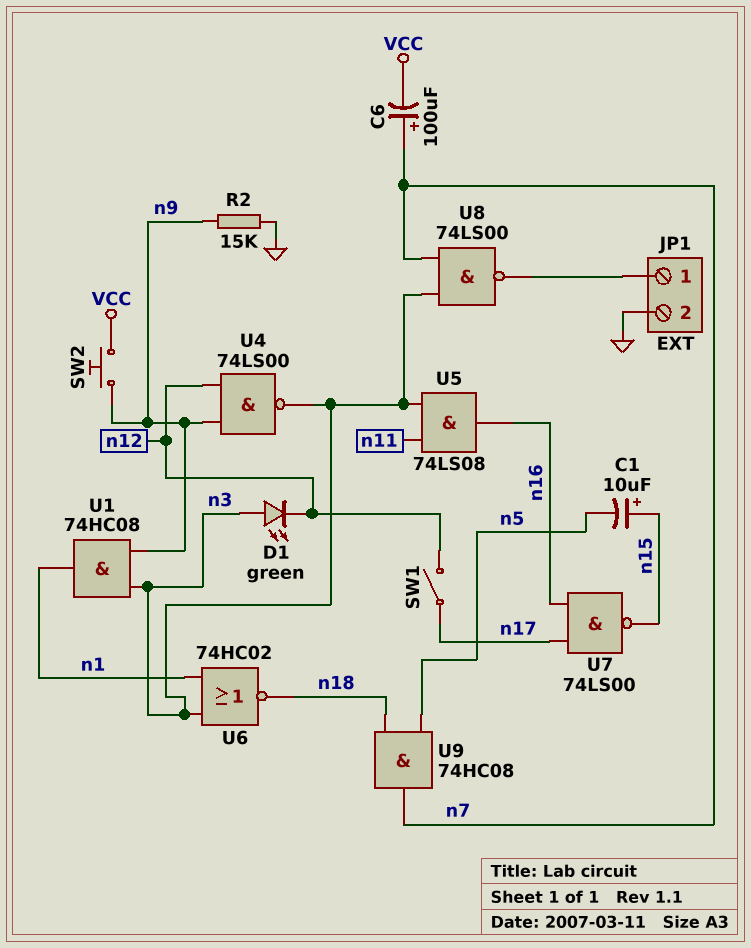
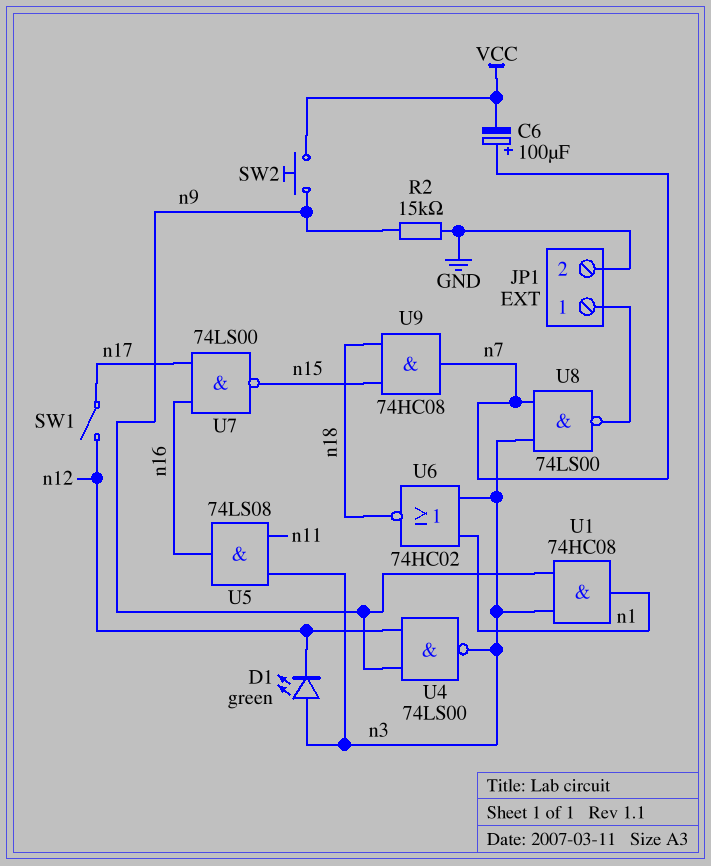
C1: 10uF (plus n15, minus n5) -> none
U9: AND 74HC08 (in n5, in n18, out n7) -> AND 74HC08 (in n15, in n18, out n7)

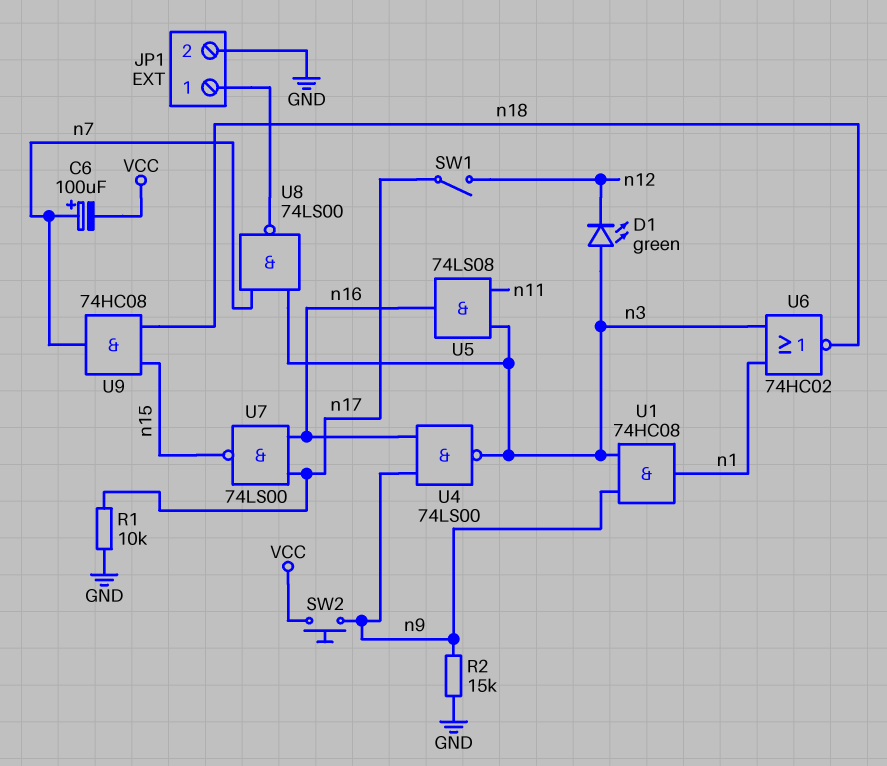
R1: none -> 10k (GND, n17)
U4: NAND 74LS00 (in n9, in n12, out n3) -> NAND 74LS00 (in n9, in n16, out n3)

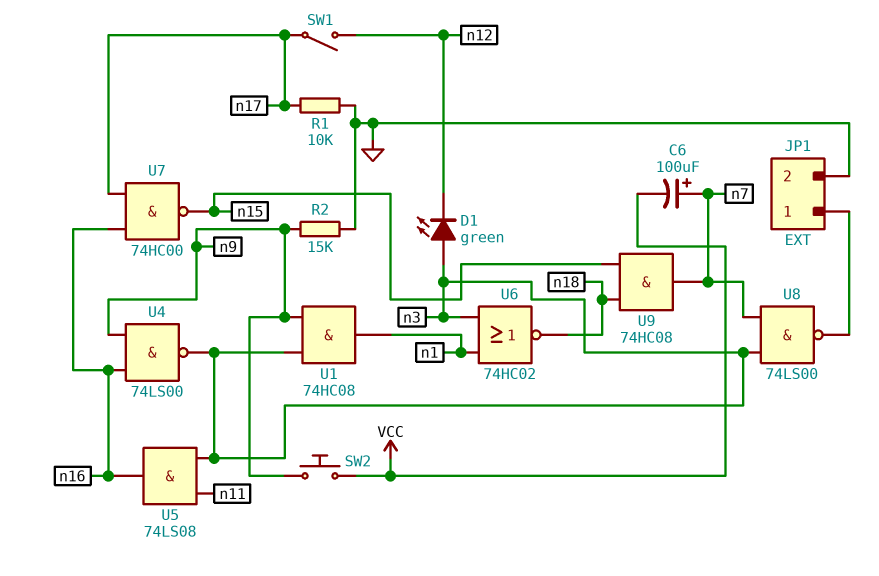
U7: NAND 74LS00 (in n16, in n17, out n15) -> NAND 74HC00 (in n16, in n17, out n15)

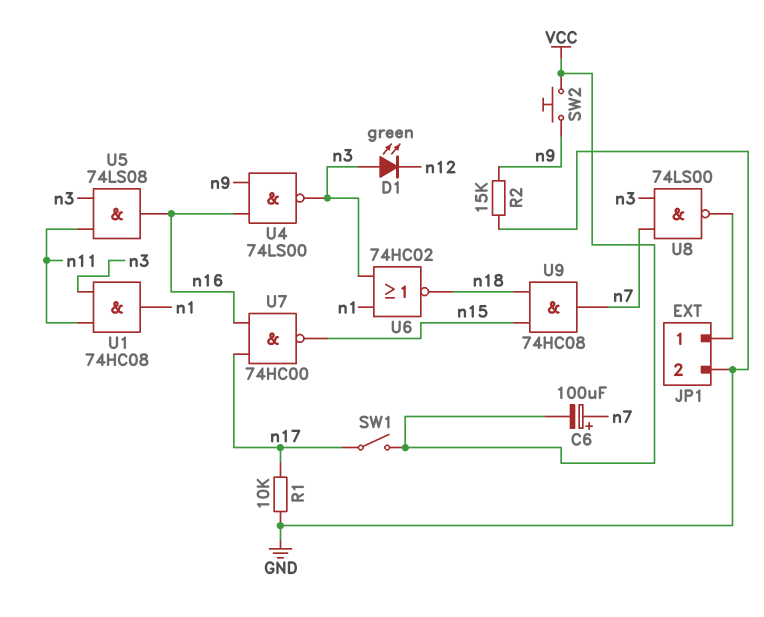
SW1: switch (n12, n17) -> switch (VCC, n17)
U1: AND 74HC08 (in n3, in n9, out n1) -> AND 74HC08 (in n3, in n11, out n1)

